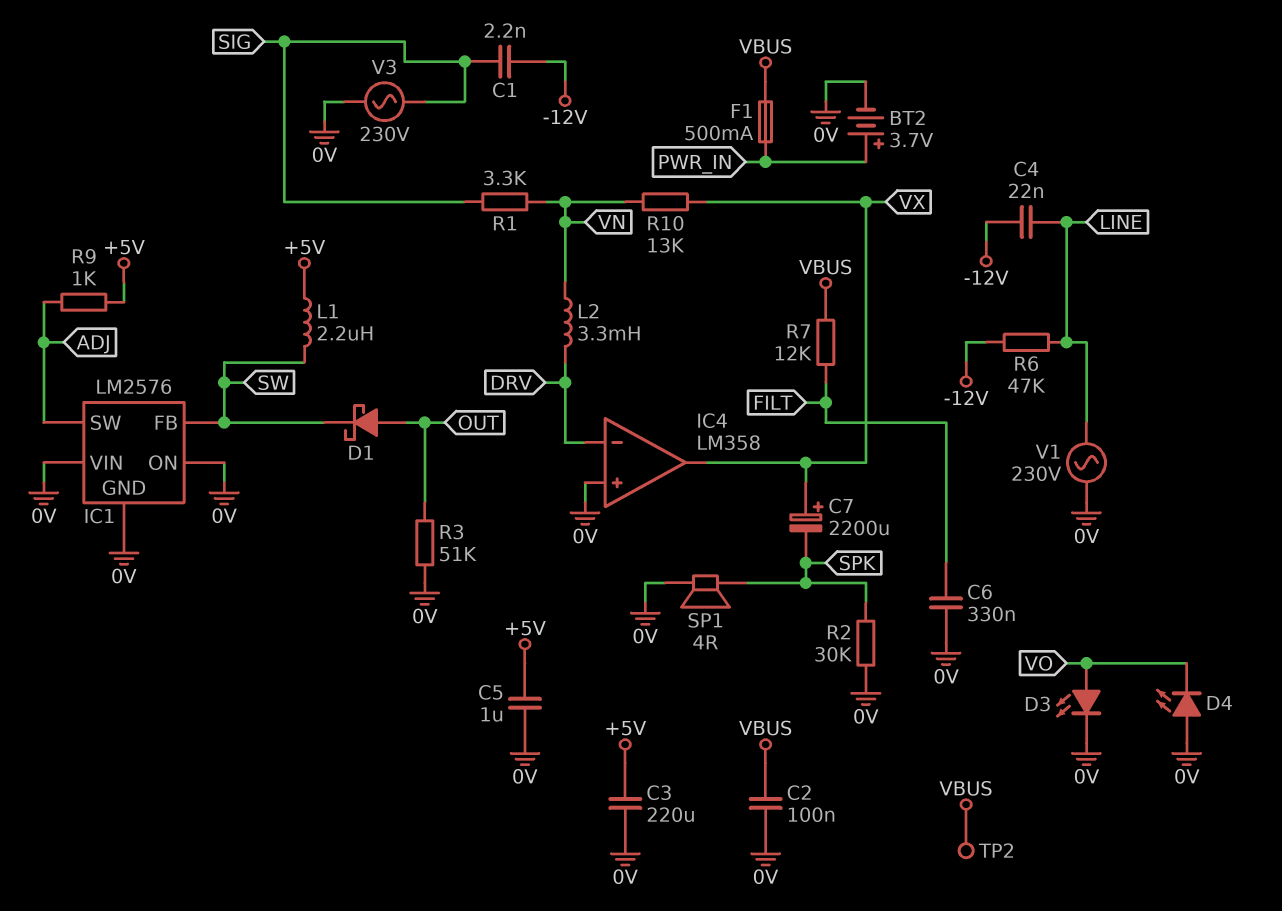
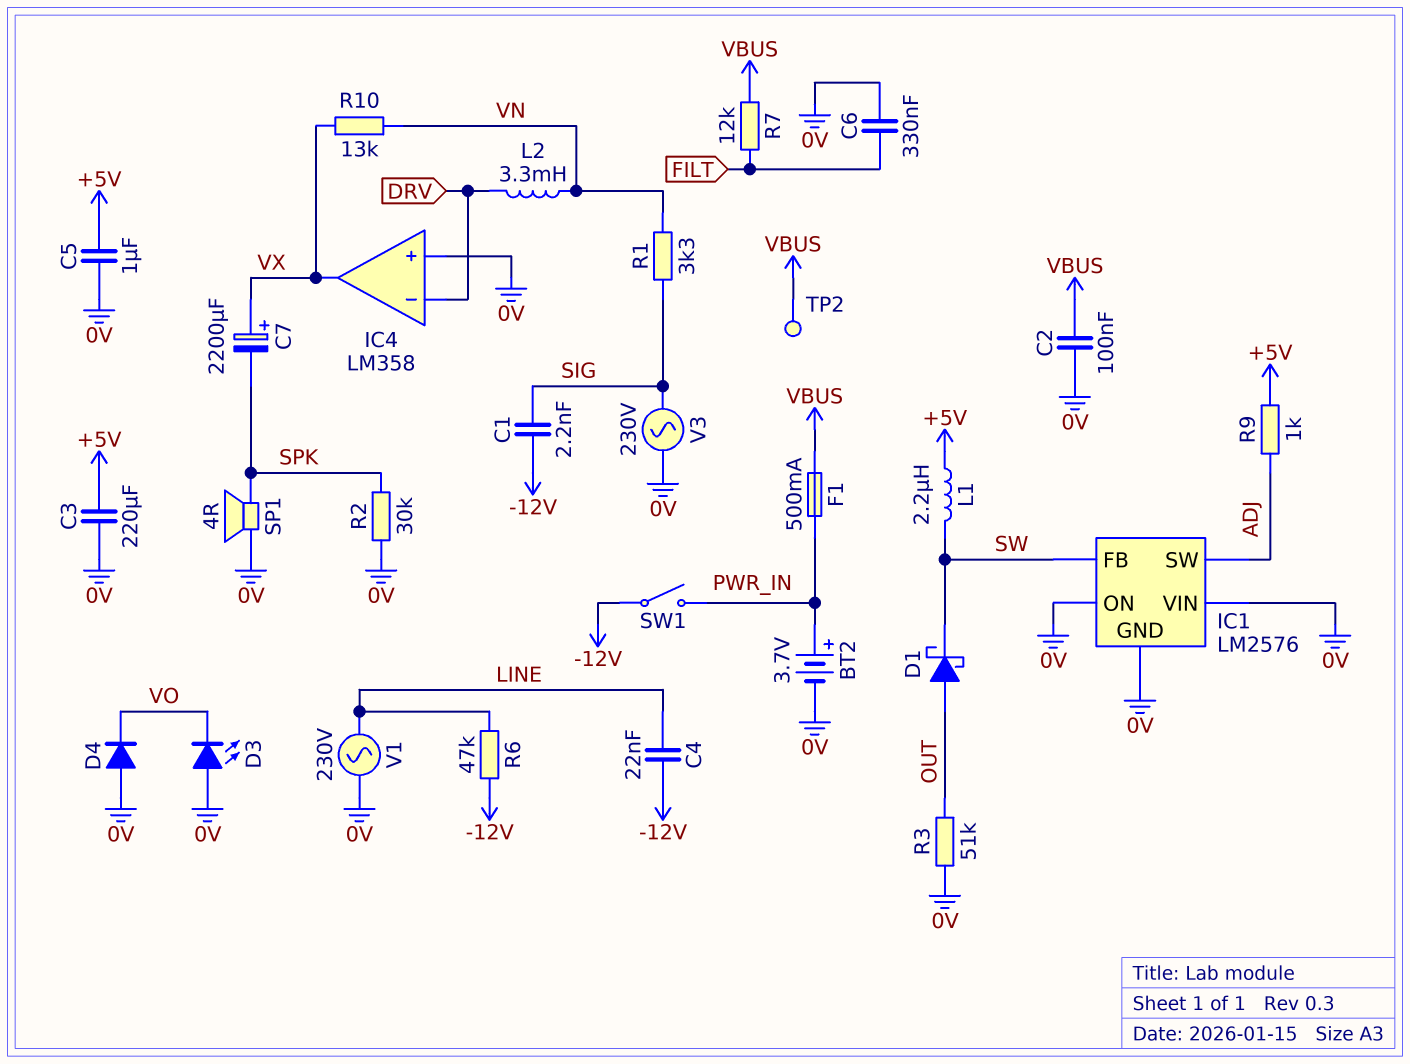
D3: LED (A VO, K 0V) -> LED (A 0V, K VO)
D4: LED (A 0V, K VO) -> diode (A 0V, K VO)
SW1: none -> switch (-12V, PWR_IN)

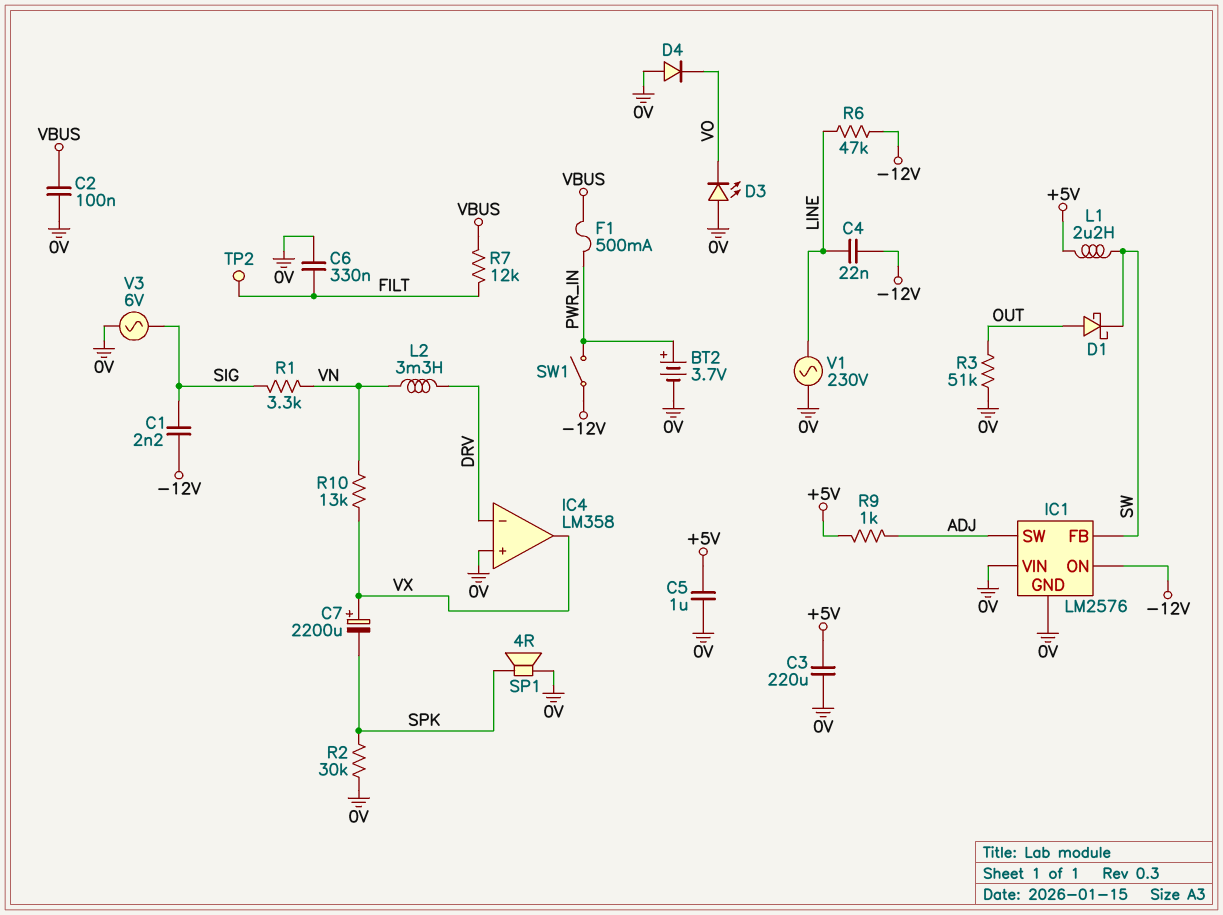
IC1 pin ON: 0V -> -12V
TP2: test point (VBUS) -> test point (FILT)
V3: AC 230V (0V, SIG) -> AC 6V (0V, SIG)

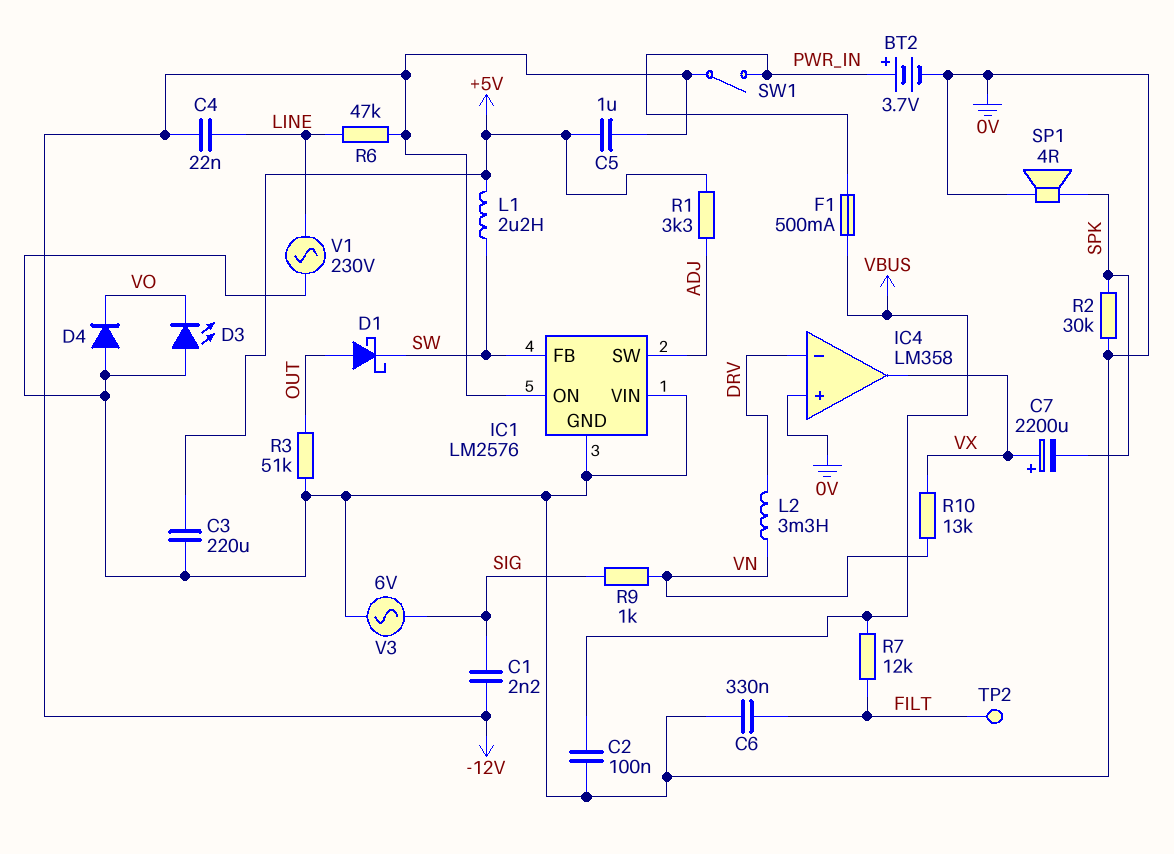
C5: 1uF (+5V, 0V) -> 1uF (+5V, -12V)
R1: 3.3k (SIG, VN) -> 3.3k (+5V, ADJ)
R9: 1k (+5V, ADJ) -> 1k (SIG, VN)

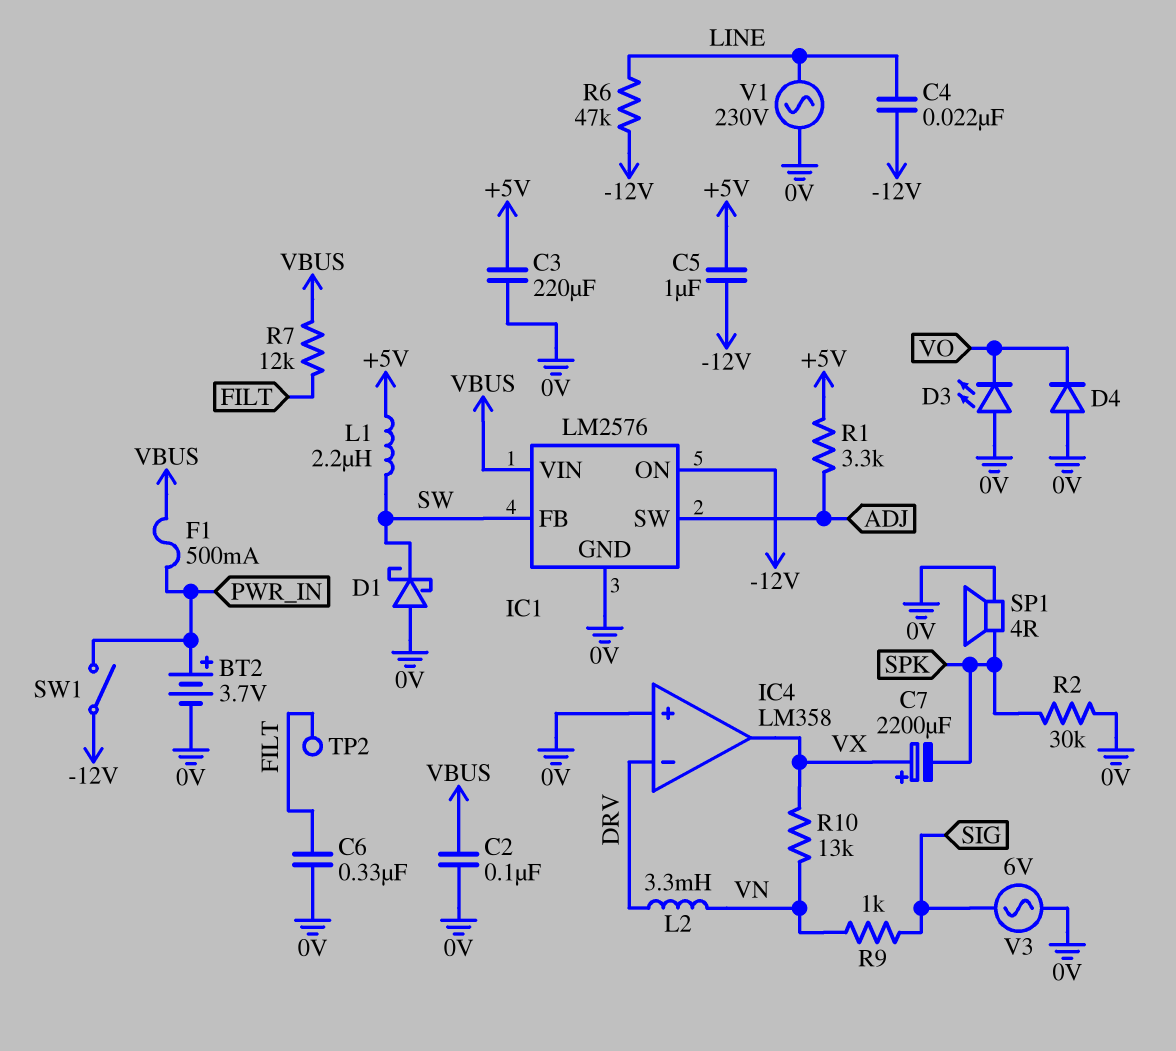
C1: 2.2nF (-12V, SIG) -> none
D1: schottky (A OUT, K SW) -> schottky (A 0V, K SW)
IC1 pin VIN: 0V -> VBUS
R3: 51k (0V, OUT) -> none

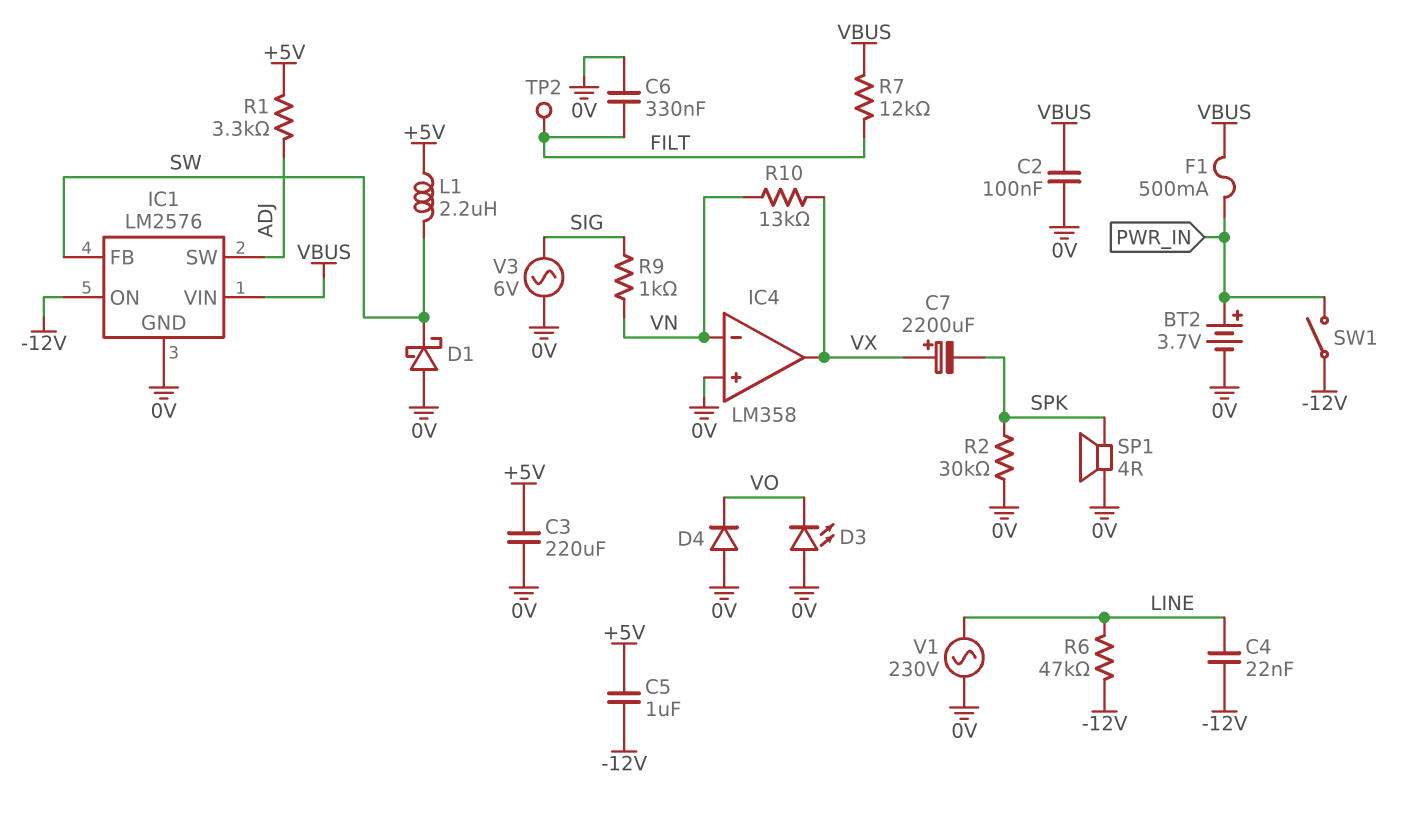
IC4 pin in-: DRV -> VN
L2: 3.3mH (DRV, VN) -> none

